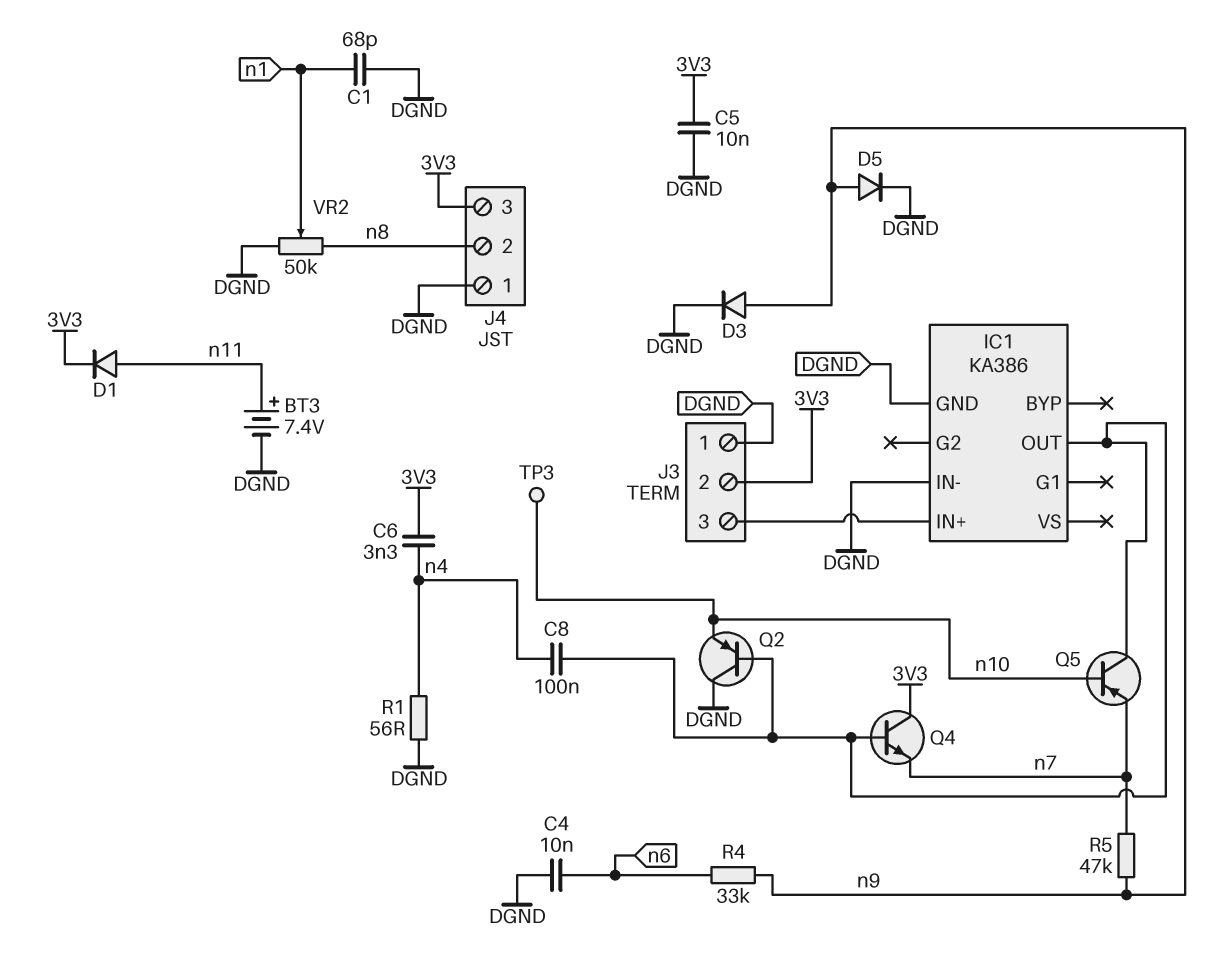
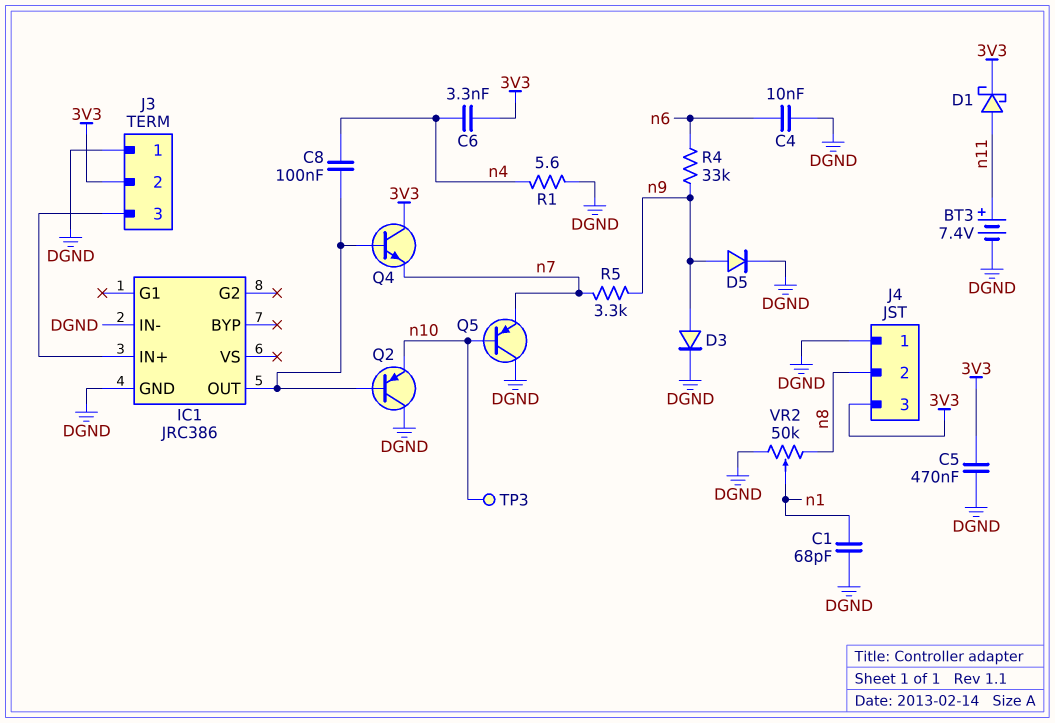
C5: 10nF (3V3, DGND) -> 470nF (3V3, DGND)
D1: diode (A n11, K 3V3) -> schottky (A n11, K 3V3)
IC1: KA386 -> JRC386
Q5: PNP (B n10, C IC1/OUT, E n7) -> PNP (B n10, C DGND, E n7)
R1: 56 (DGND, n4) -> 5.6 (DGND, n4)
R5: 47k (n7, n9) -> 3.3k (n7, n9)

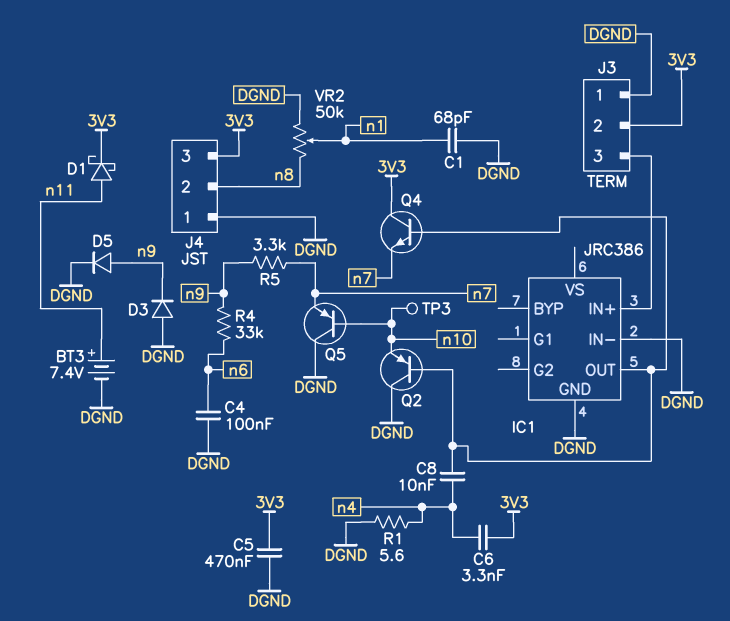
C4: 10nF (DGND, n6) -> 100nF (DGND, n6)
C8: 100nF (IC1/OUT, n4) -> 10nF (IC1/OUT, n4)
D3: diode (A n9, K DGND) -> diode (A DGND, K n9)

